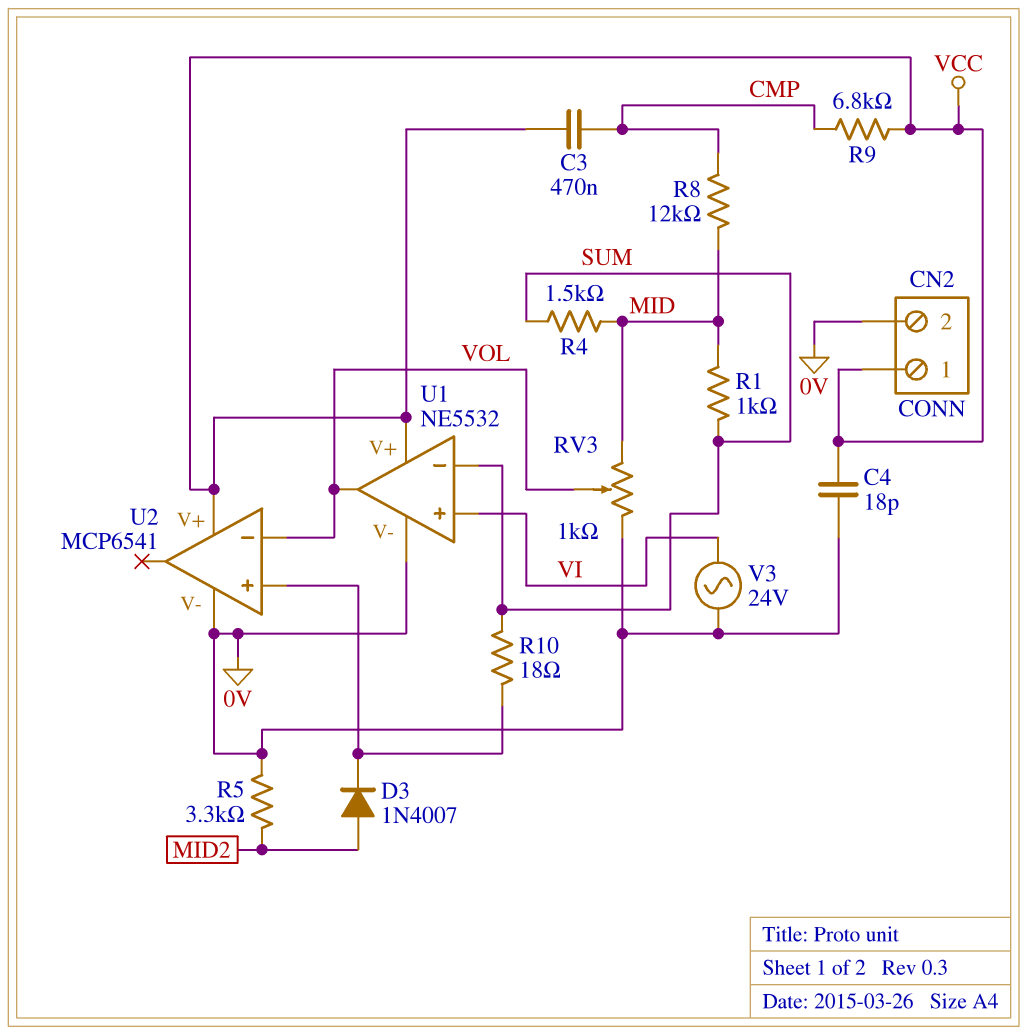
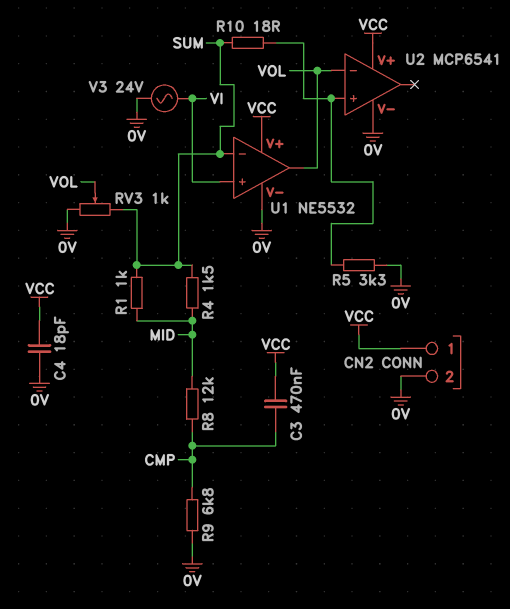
D3: diode 1N4007 (A MID2, K U2/in+) -> none
R5: 3.3k (0V, MID2) -> 3.3k (0V, U2/in+)
R9: 6.8k (CMP, VCC) -> 6.8k (0V, CMP)
RV3: 1k (0V, MID, wiper VOL) -> 1k (0V, SUM, wiper VOL)

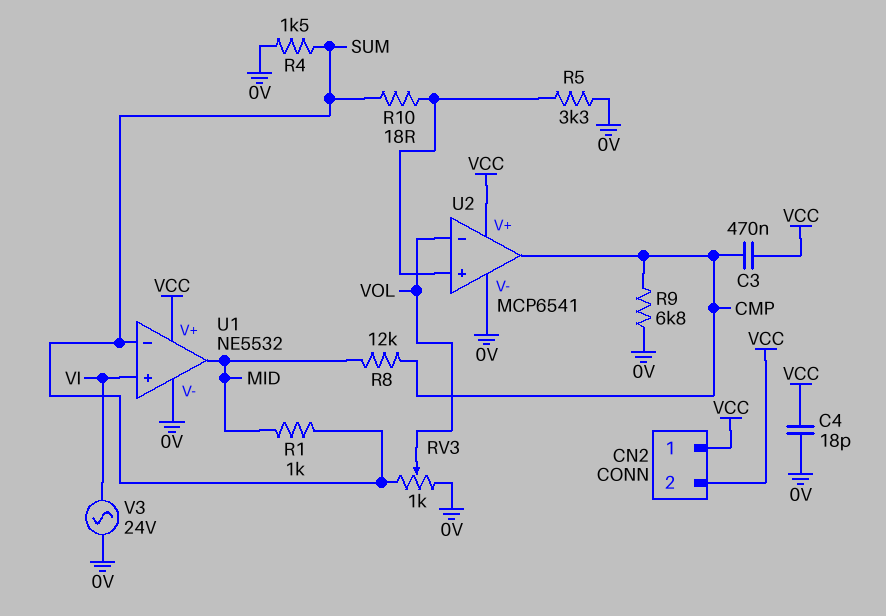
CN2 pin 2: 0V -> VCC
R4: 1.5k (MID, SUM) -> 1.5k (0V, SUM)
U1 pin out: VOL -> MID
U2 pin out: none -> CMP

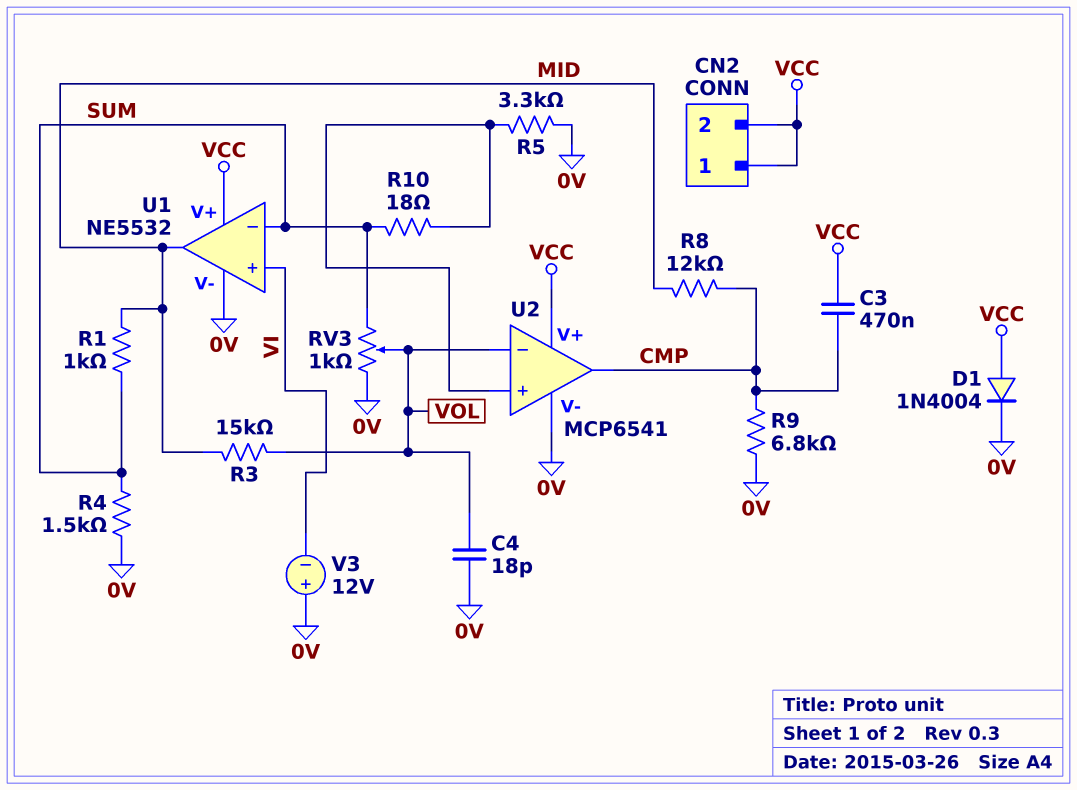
C4: 18pF (0V, VCC) -> 18pF (0V, VOL)
D1: none -> diode 1N4004 (A VCC, K 0V)
R3: none -> 15k (MID, VOL)
V3: AC 24V (0V, VI) -> 12V (plus 0V, minus VI)

